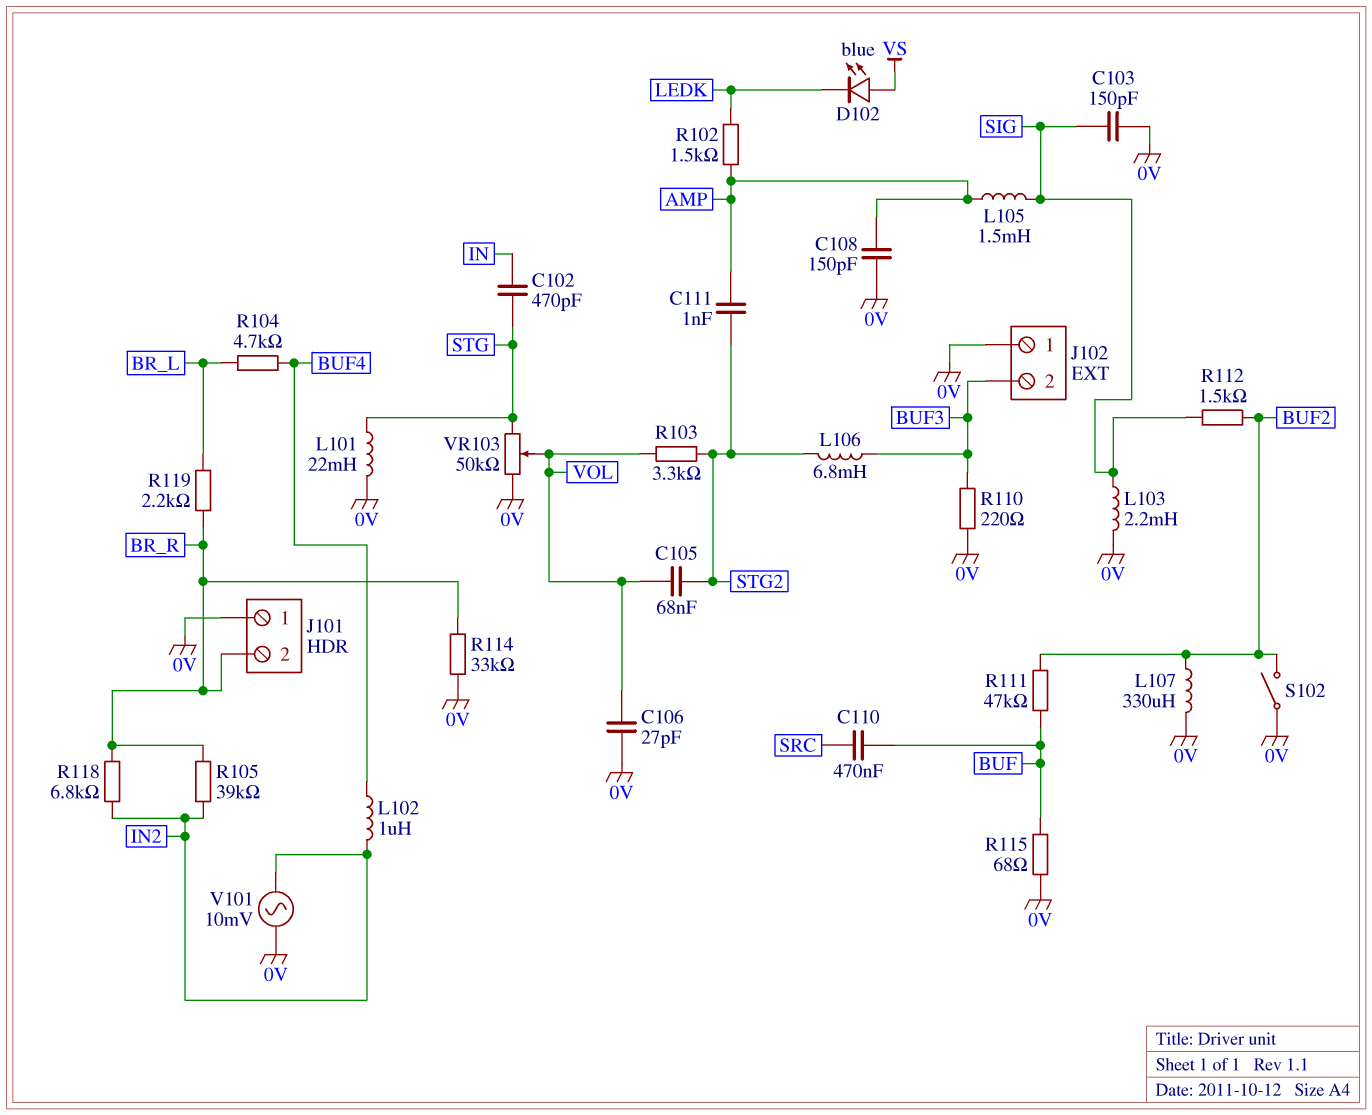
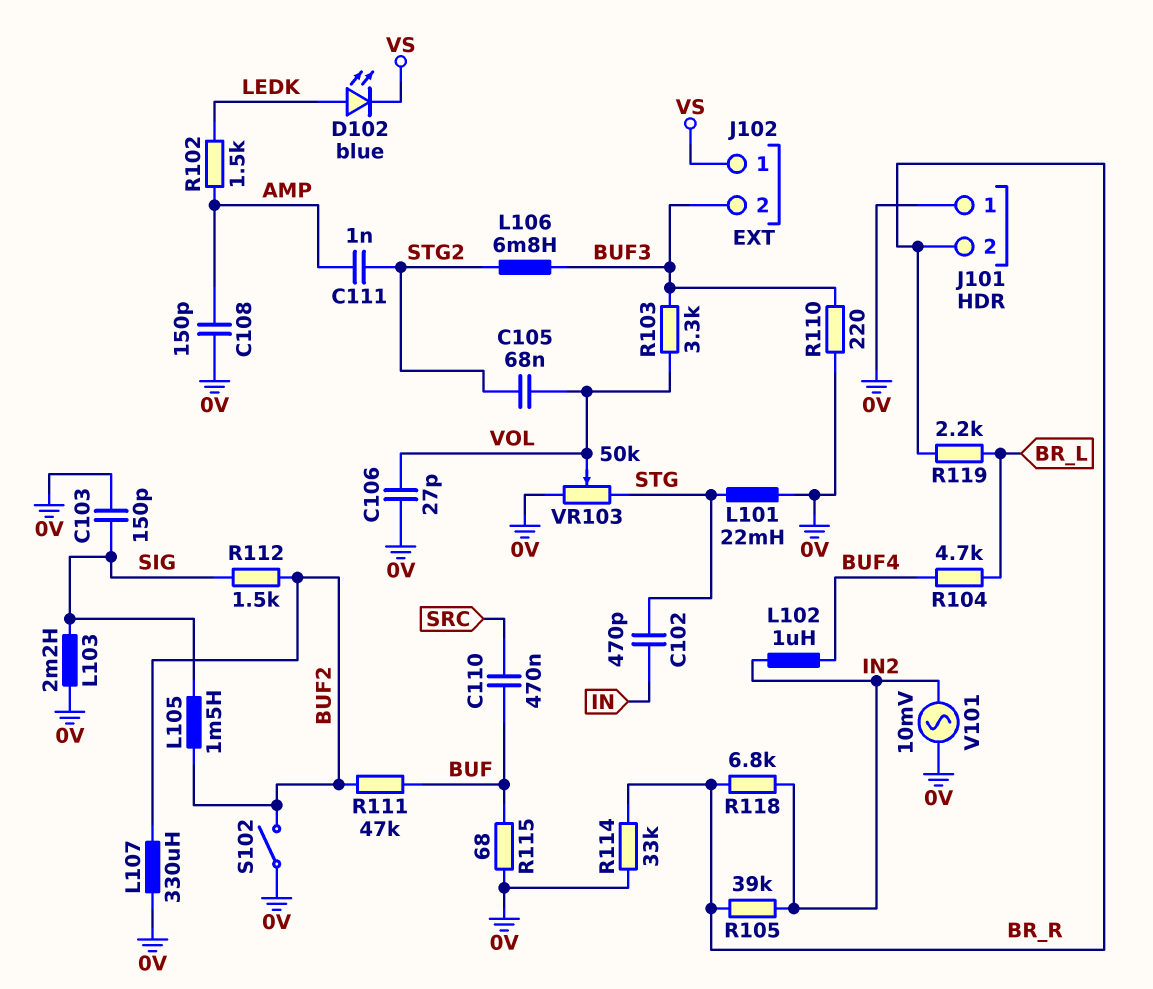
D102: LED blue (A VS, K LEDK) -> LED blue (A LEDK, K VS)
J102 pin 1: 0V -> VS
L105: 1.5mH (AMP, SIG) -> 1.5mH (BUF2, SIG)
R103: 3.3k (STG2, VOL) -> 3.3k (BUF3, VOL)

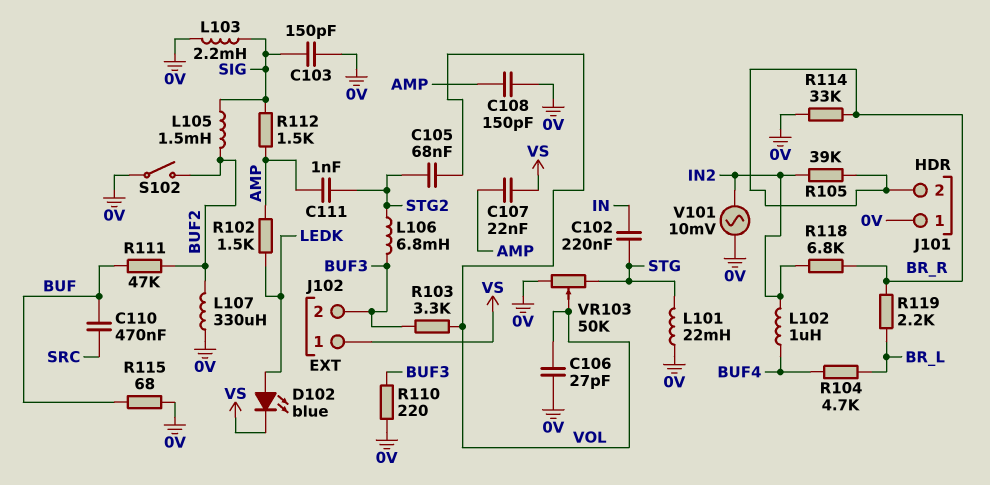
C102: 470pF (IN, STG) -> 220nF (IN, STG)
C107: none -> 22nF (AMP, VS)
R112: 1.5k (BUF2, SIG) -> 1.5k (AMP, SIG)

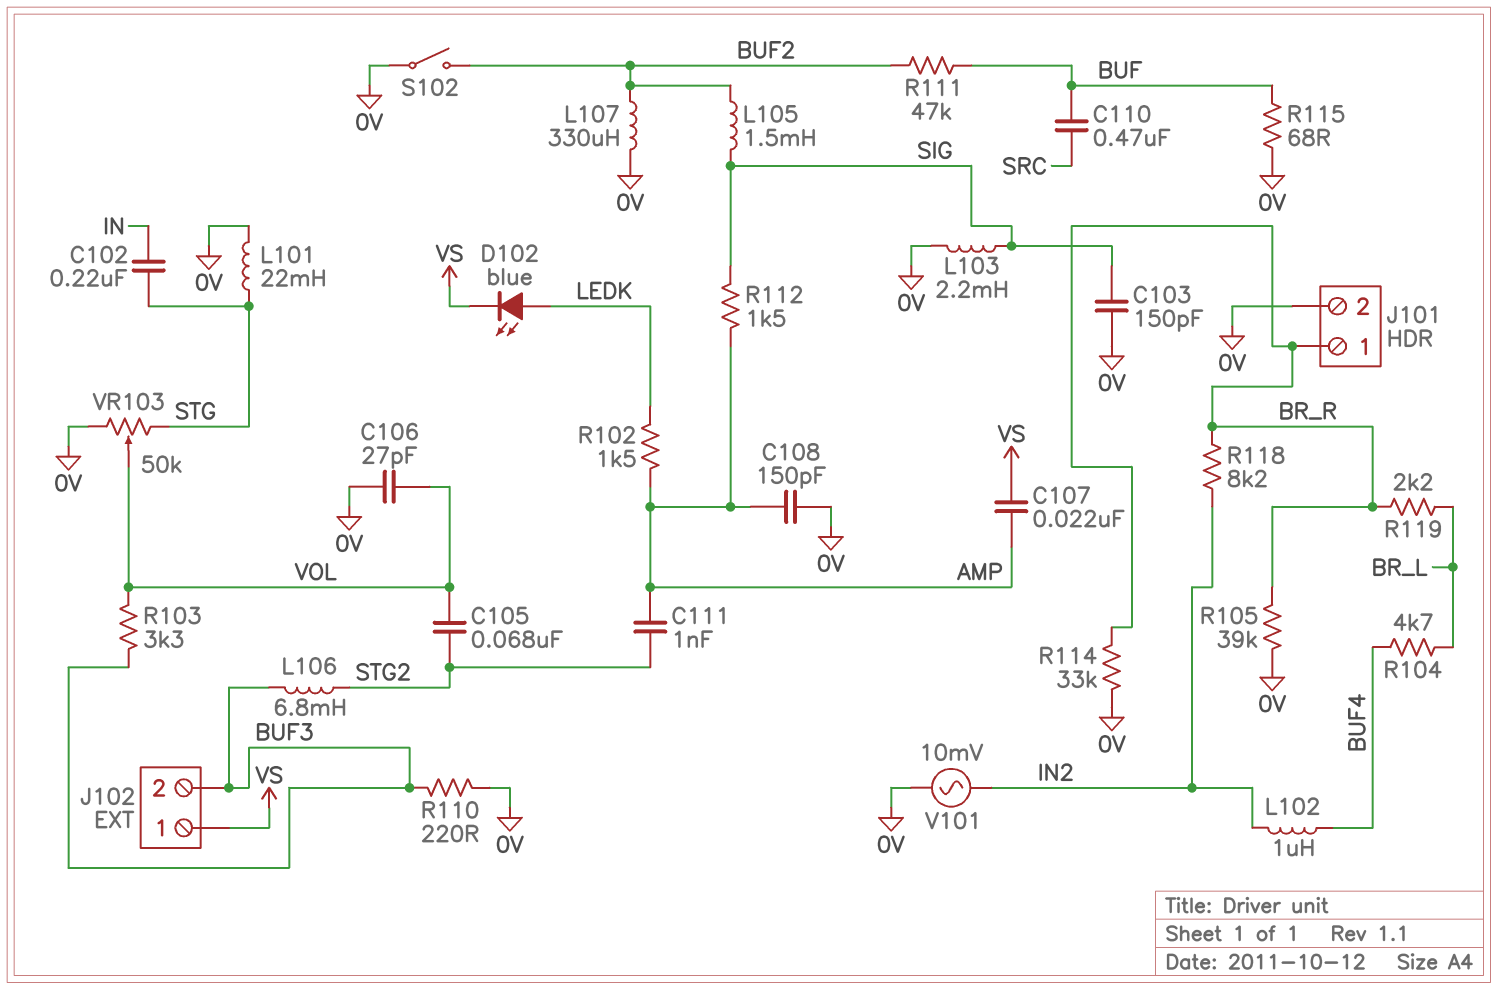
J101 pin 1: 0V -> BR_R
J101 pin 2: BR_R -> 0V
R105: 39k (BR_R, IN2) -> 39k (0V, BR_R)
R118: 6.8k (BR_R, IN2) -> 8.2k (BR_R, IN2)

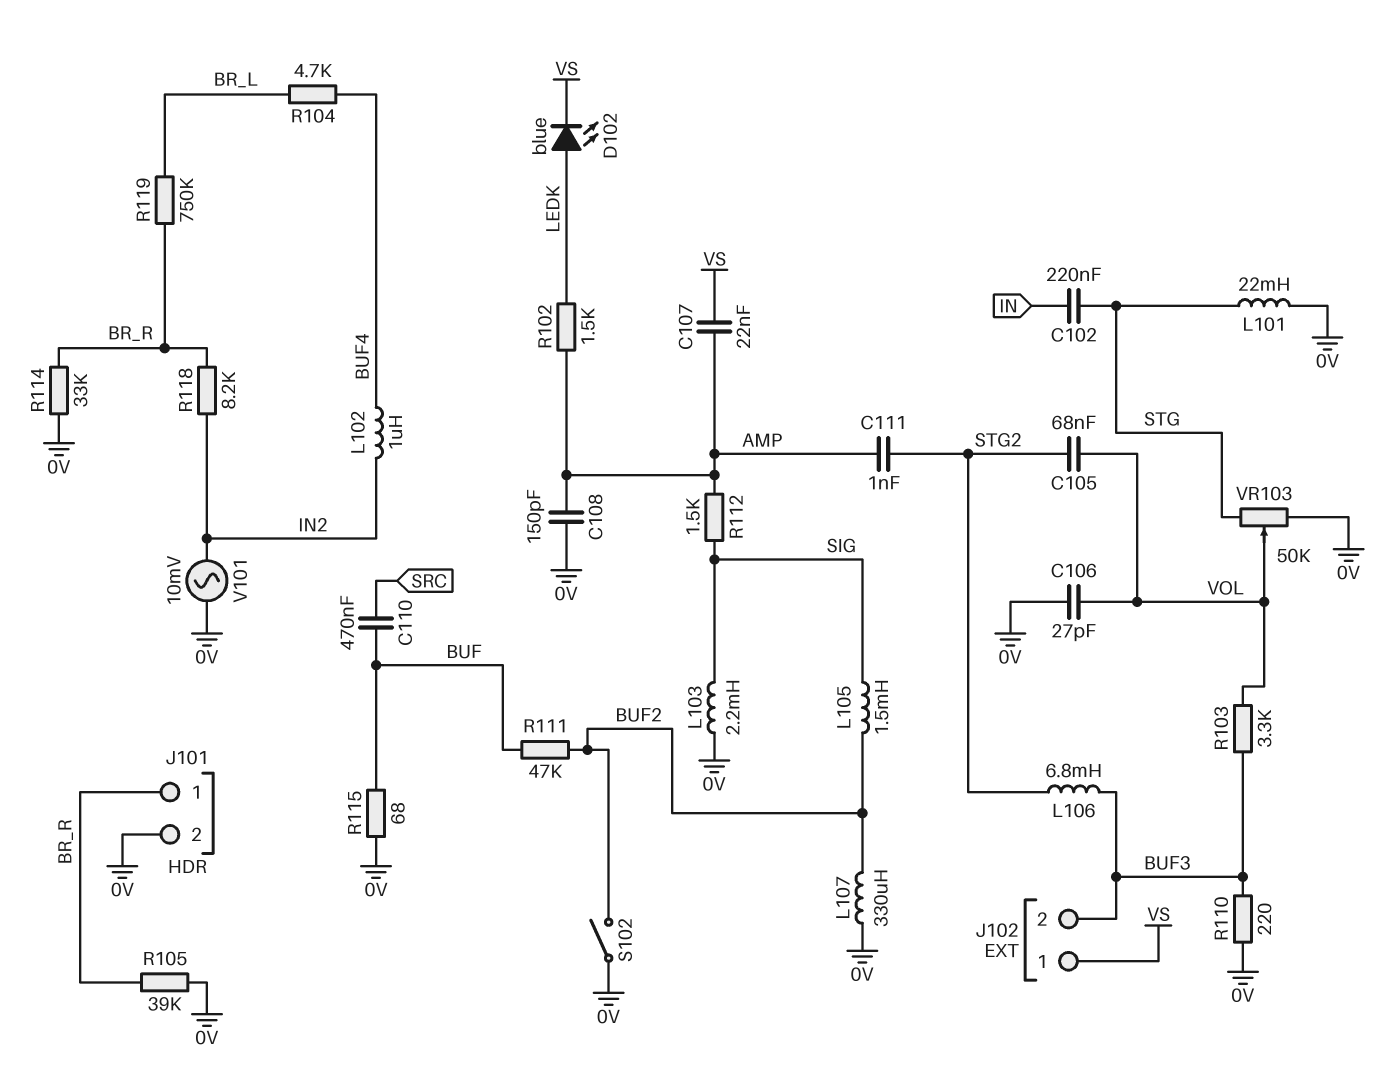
C103: 150pF (0V, SIG) -> none
R119: 2.2k (BR_L, BR_R) -> 750k (BR_L, BR_R)

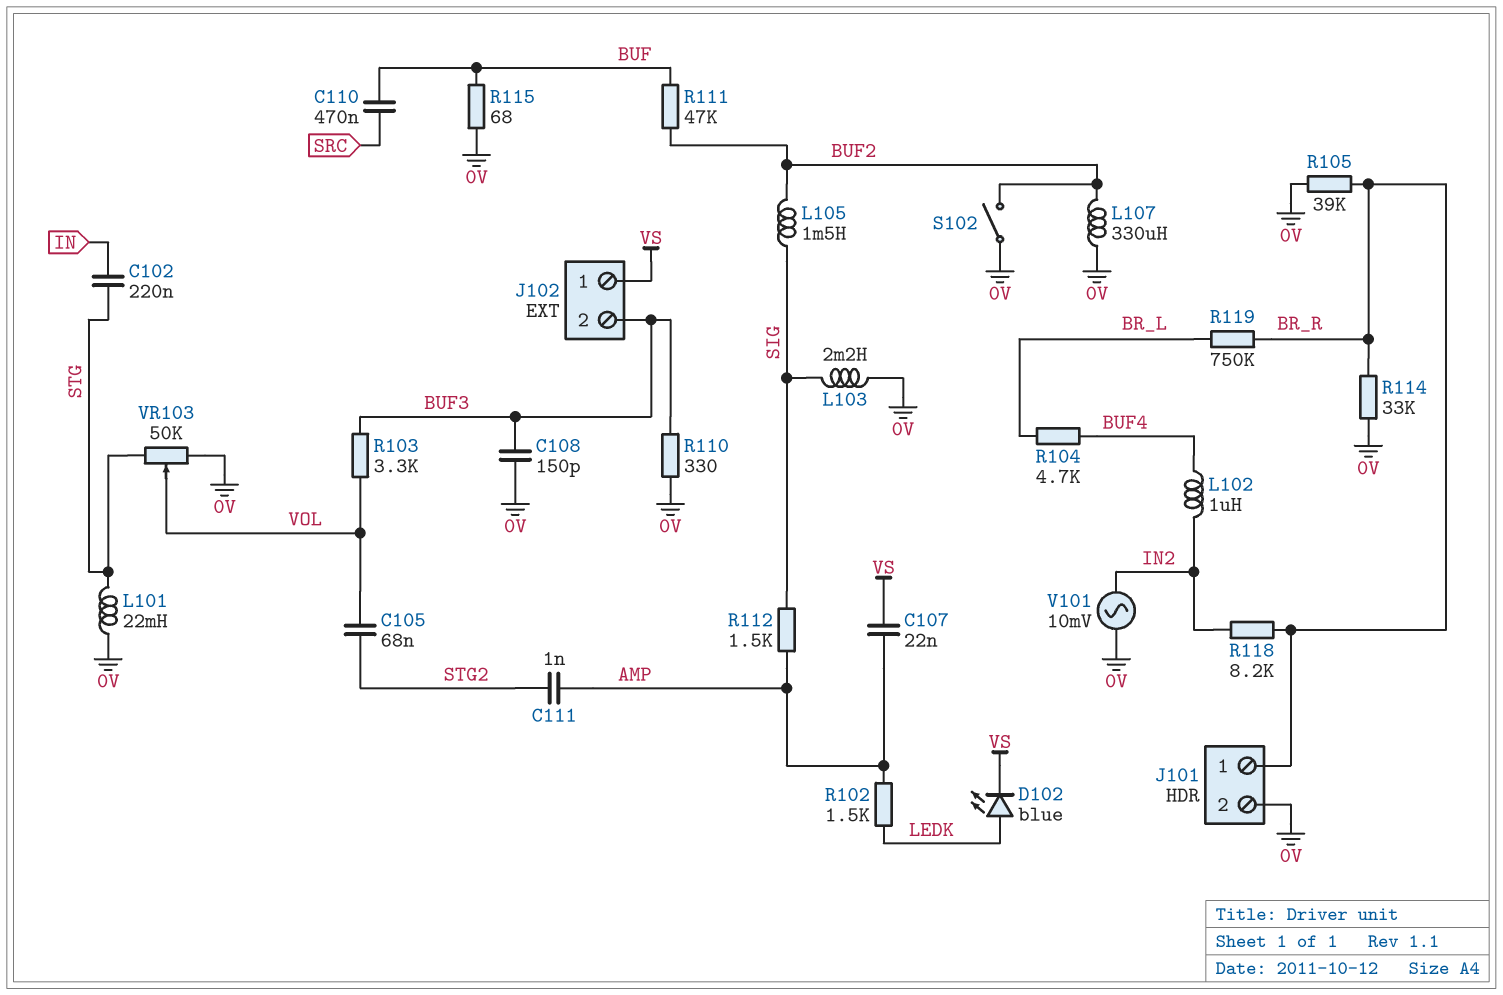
C106: 27pF (0V, VOL) -> none
C108: 150pF (0V, AMP) -> 150pF (0V, BUF3)
L106: 6.8mH (BUF3, STG2) -> none
R110: 220 (0V, BUF3) -> 330 (0V, BUF3)

